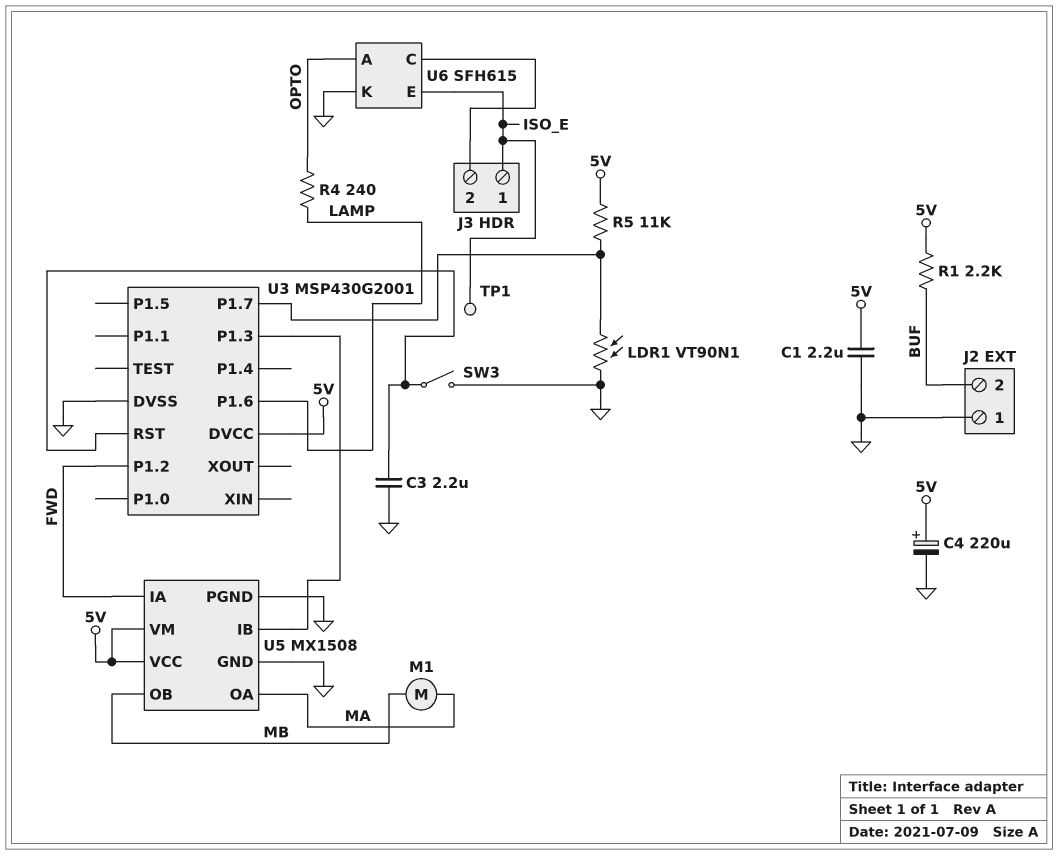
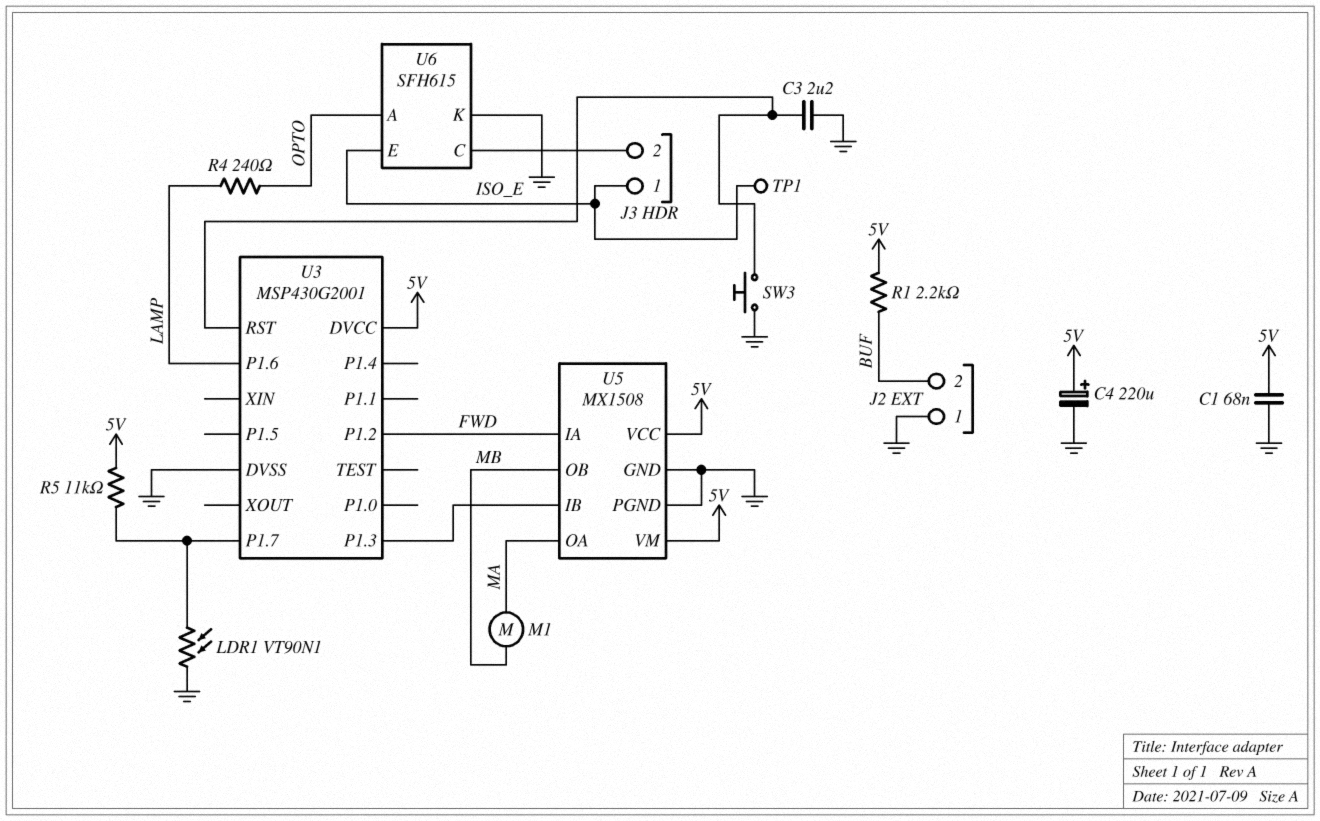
C1: 2.2uF (5V, GND) -> 68nF (5V, GND)
SW3: switch (GND, U3/RST) -> button (GND, U3/RST)

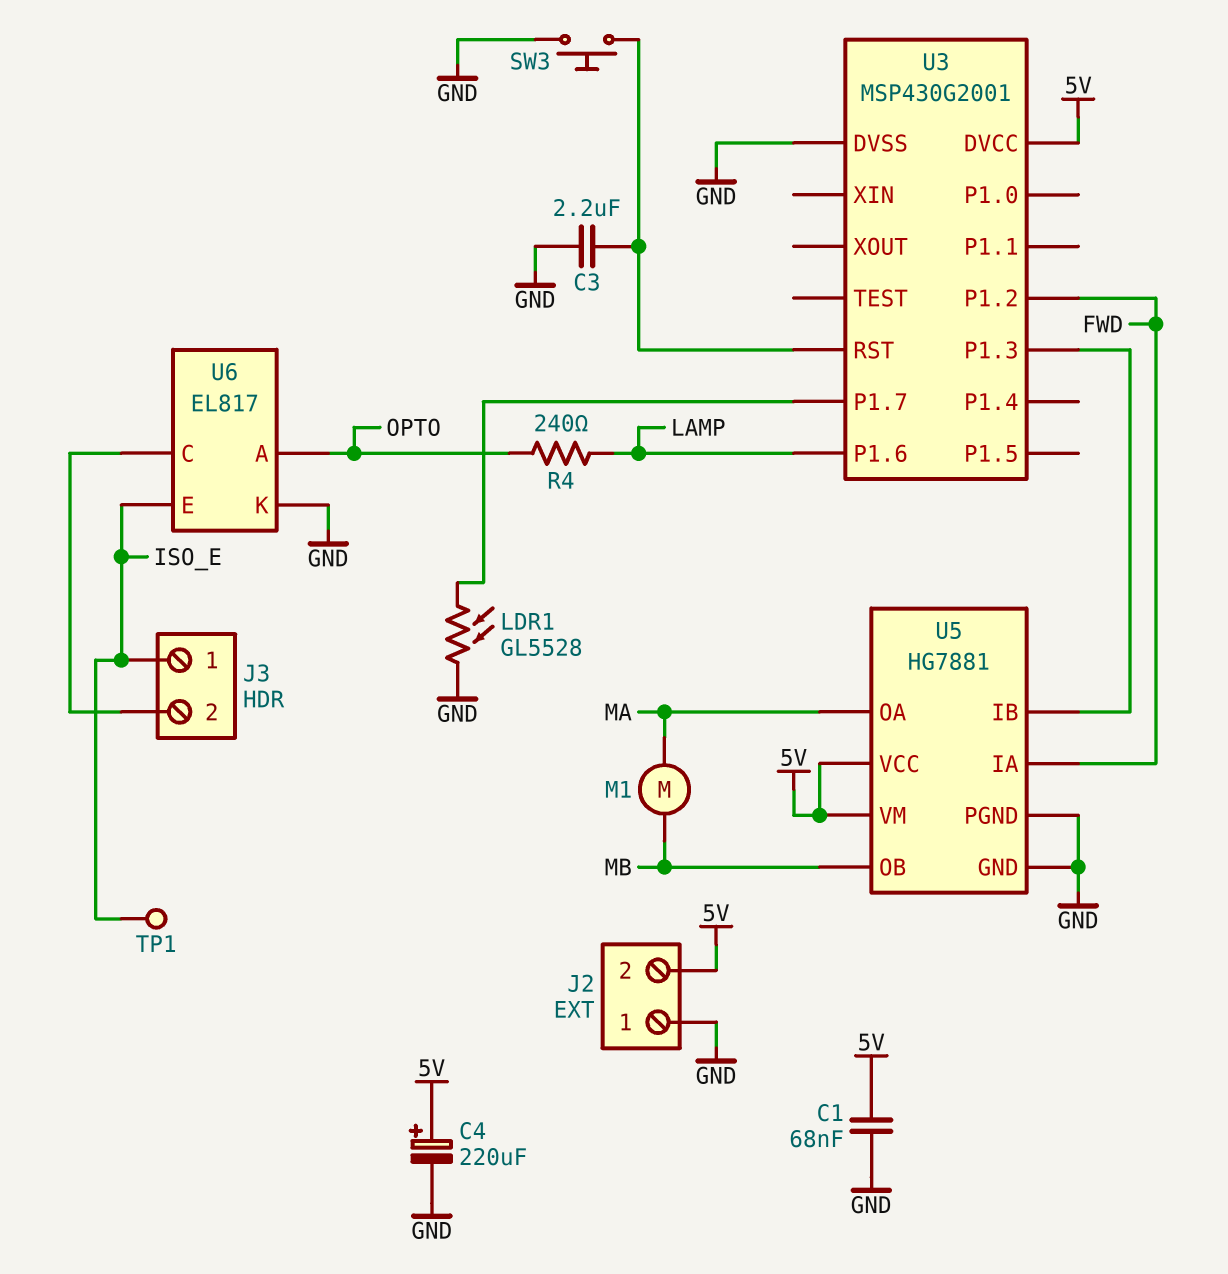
J2 pin 2: BUF -> 5V
LDR1: VT90N1 (GND, U3/P1.7) -> GL5528 (GND, U3/P1.7)
R1: 2.2k (5V, BUF) -> none
R5: 11k (5V, U3/P1.7) -> none
U5: MX1508 -> HG7881
U6: SFH615 -> EL817

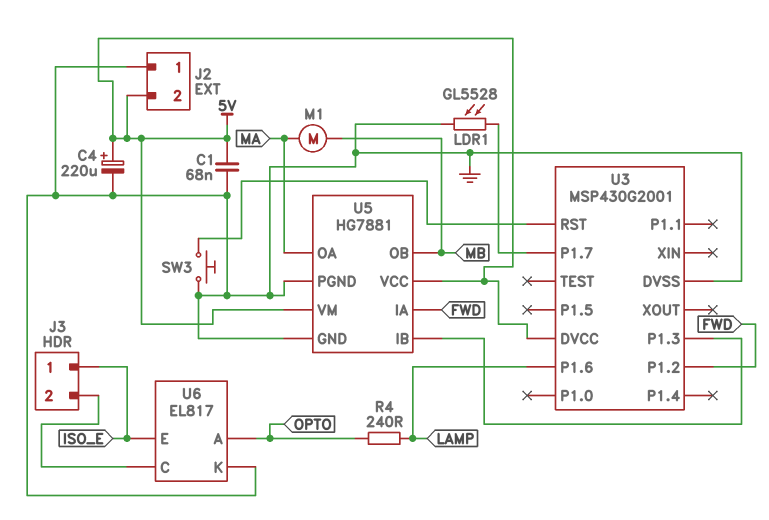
C3: 2.2uF (GND, U3/RST) -> none
TP1: test point (ISO_E) -> none

